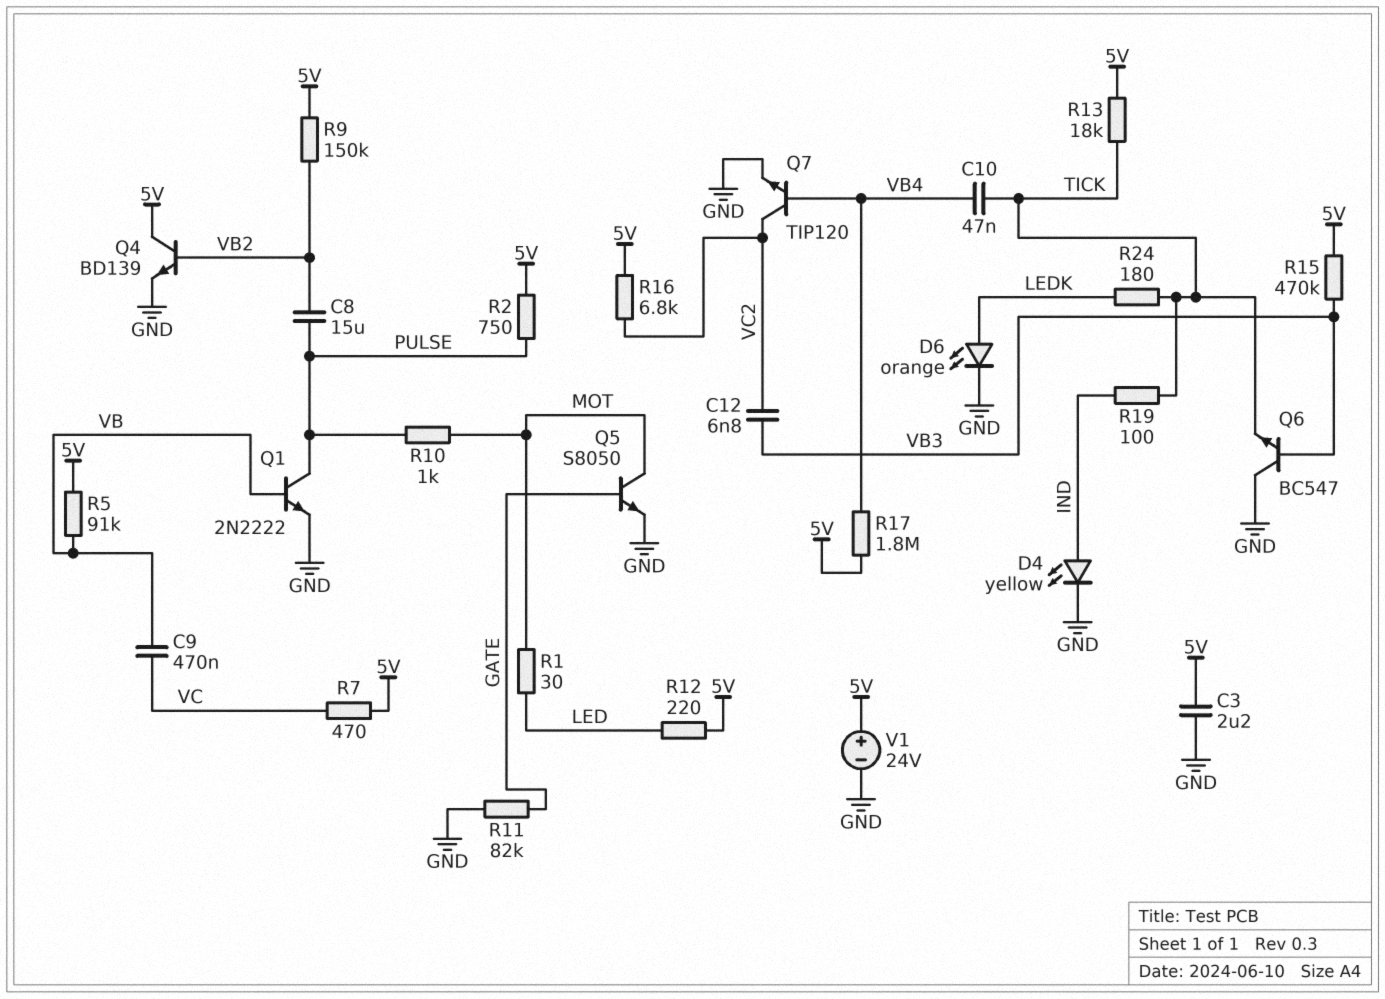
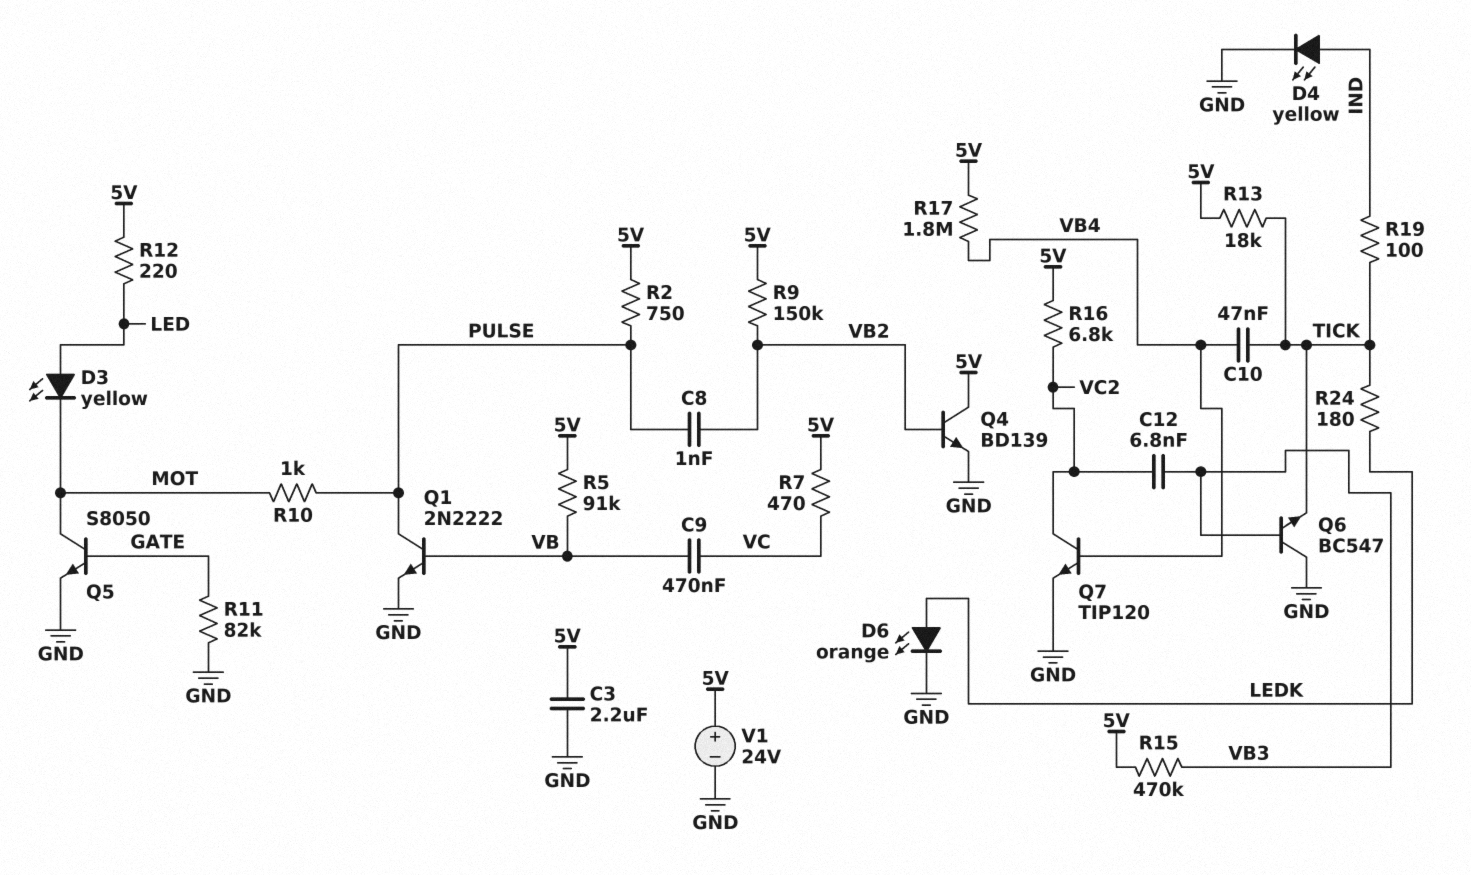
C8: 15uF (PULSE, VB2) -> 1nF (PULSE, VB2)
D3: none -> LED yellow (A LED, K MOT)
R1: 30 (LED, MOT) -> none

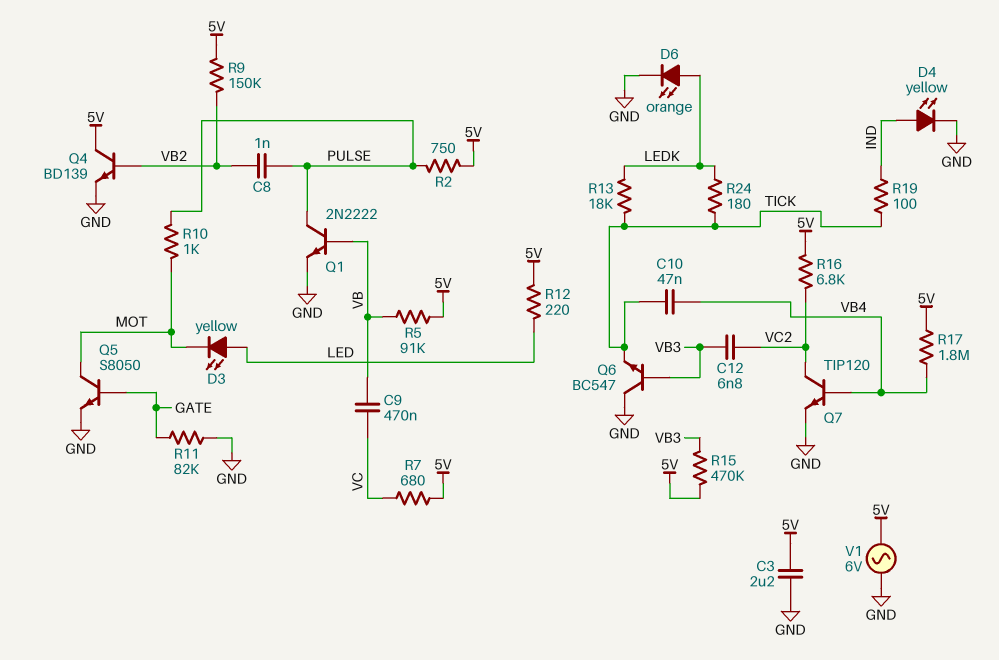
R7: 470 (5V, VC) -> 680 (5V, VC)
R13: 18k (5V, TICK) -> 18k (LEDK, TICK)
V1: 24V (plus 5V, minus GND) -> AC 6V (5V, GND)

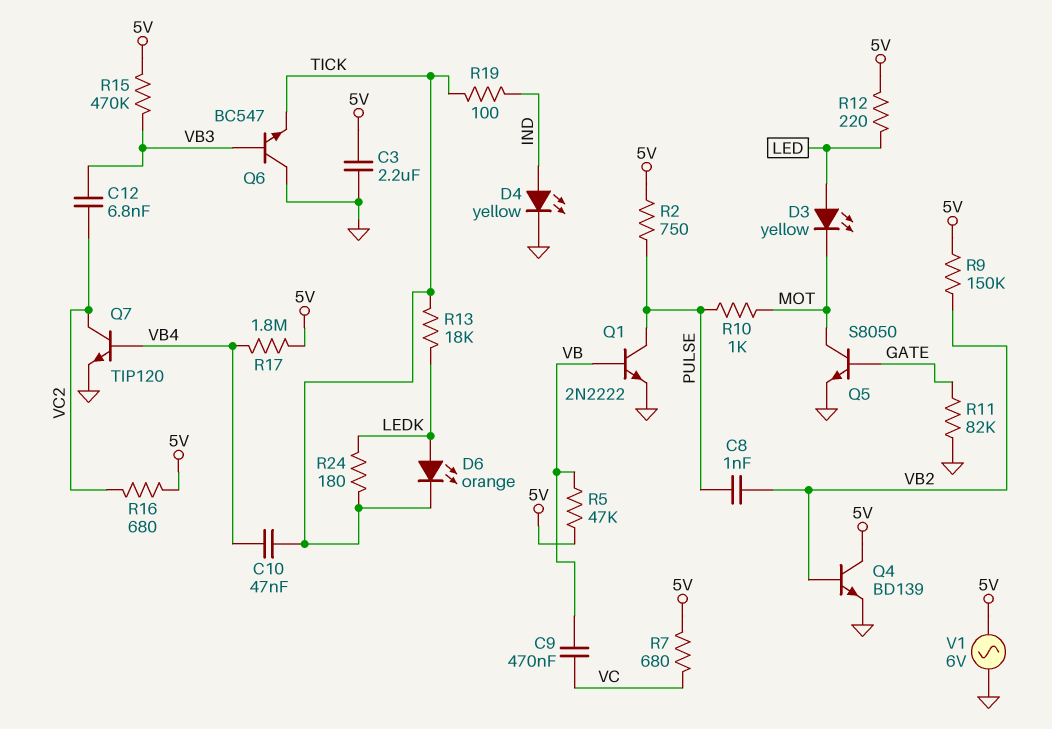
D6: LED orange (A LEDK, K GND) -> LED orange (A LEDK, K TICK)
R5: 91k (5V, VB) -> 47k (5V, VB)
R16: 6.8k (5V, VC2) -> 680 (5V, VC2)

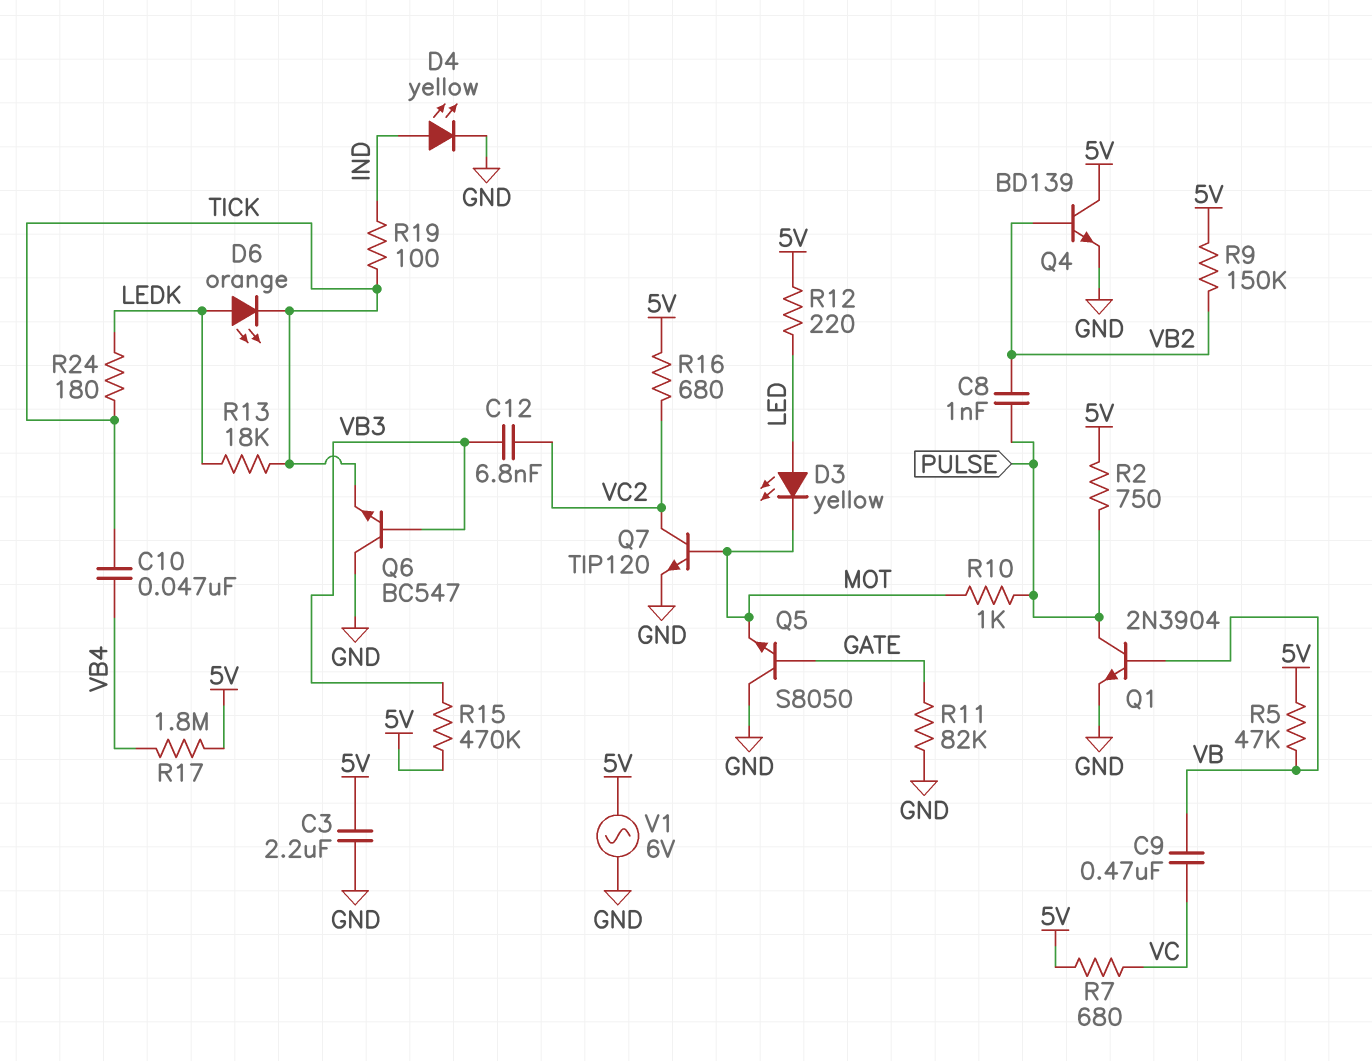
Q1: NPN 2N2222 (B VB, C PULSE, E GND) -> NPN 2N3904 (B VB, C PULSE, E GND)
Q5: NPN S8050 (B GATE, C MOT, E GND) -> NPN S8050 (B GATE, C GND, E MOT)
Q7: NPN TIP120 (B VB4, C VC2, E GND) -> NPN TIP120 (B MOT, C VC2, E GND)

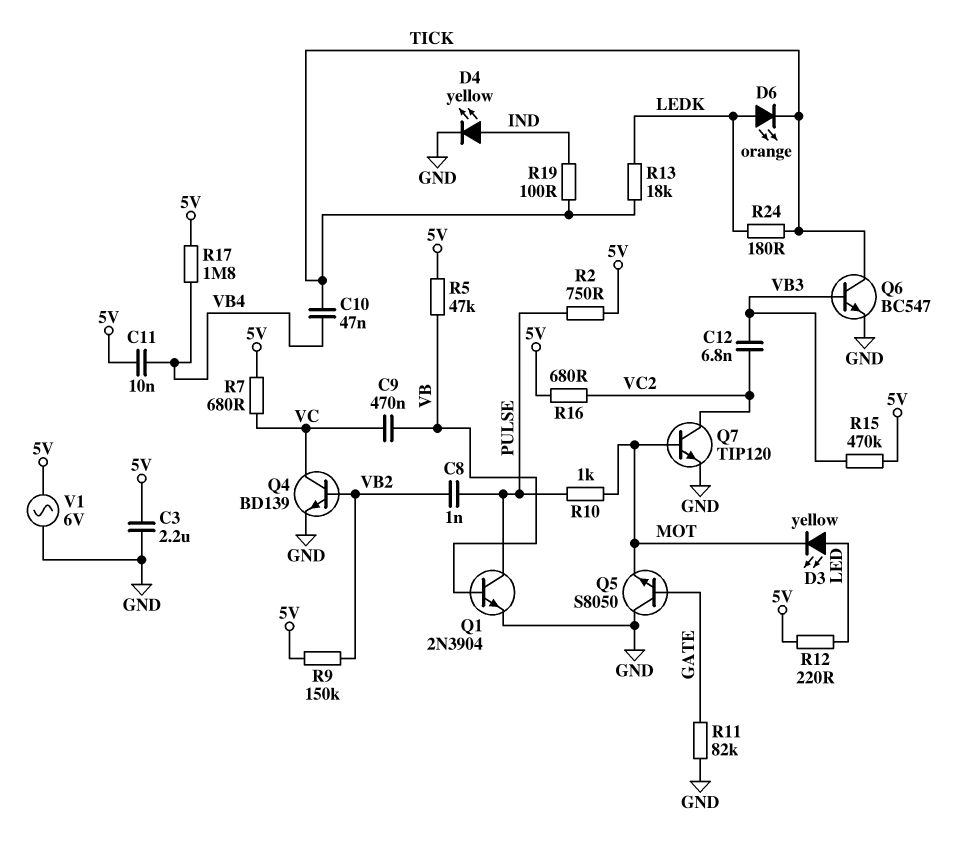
C11: none -> 10nF (5V, VB4)
Q4: NPN BD139 (B VB2, C 5V, E GND) -> NPN BD139 (B VB2, C VC, E GND)
Q6: NPN BC547 (B VB3, C GND, E TICK) -> NPN BC547 (B VB3, C TICK, E GND)

